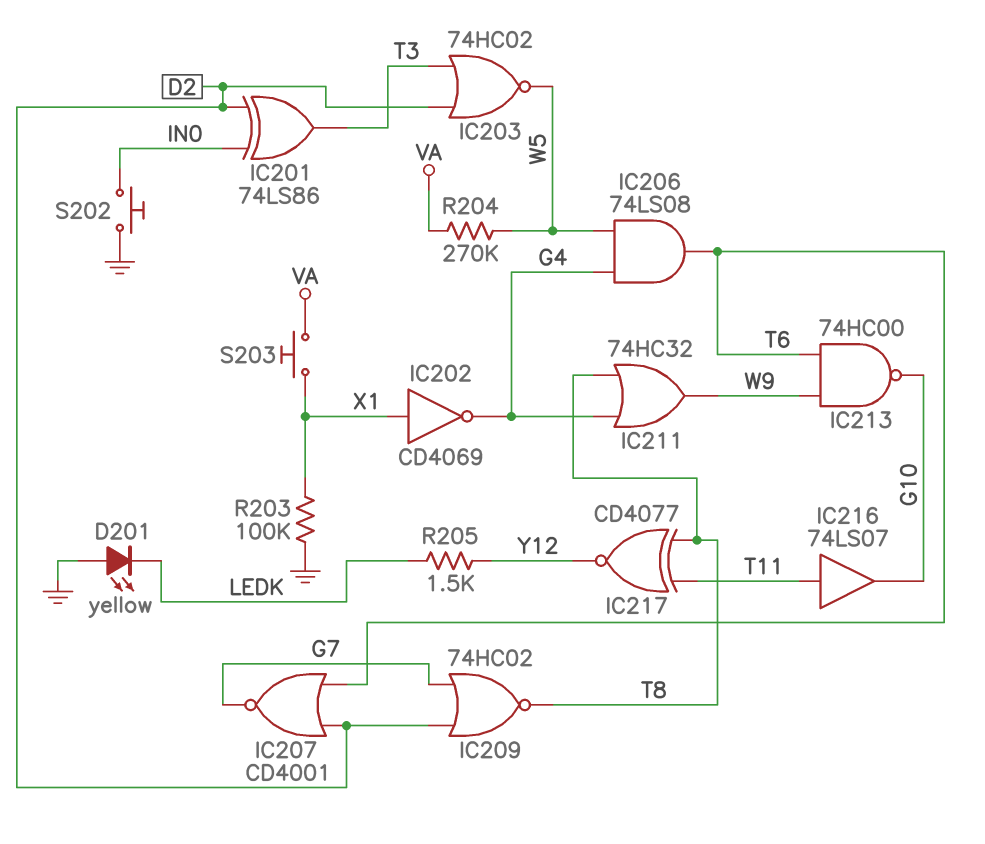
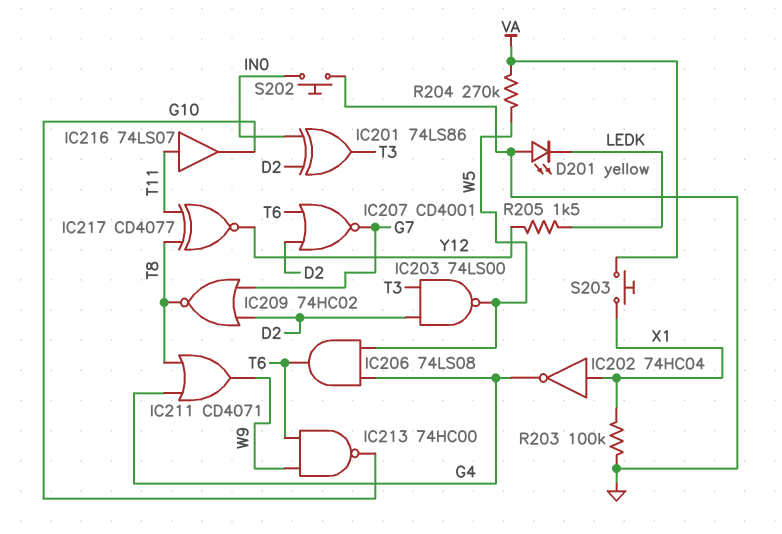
IC202: NOT CD4069 (in X1, out G4) -> NOT 74HC04 (in X1, out G4)
IC203: NOR 74HC02 (in D2, in T3, out W5) -> NAND 74LS00 (in D2, in T3, out W5)
IC211: OR 74HC32 (in G4, in T8, out W9) -> OR CD4071 (in G4, in T8, out W9)

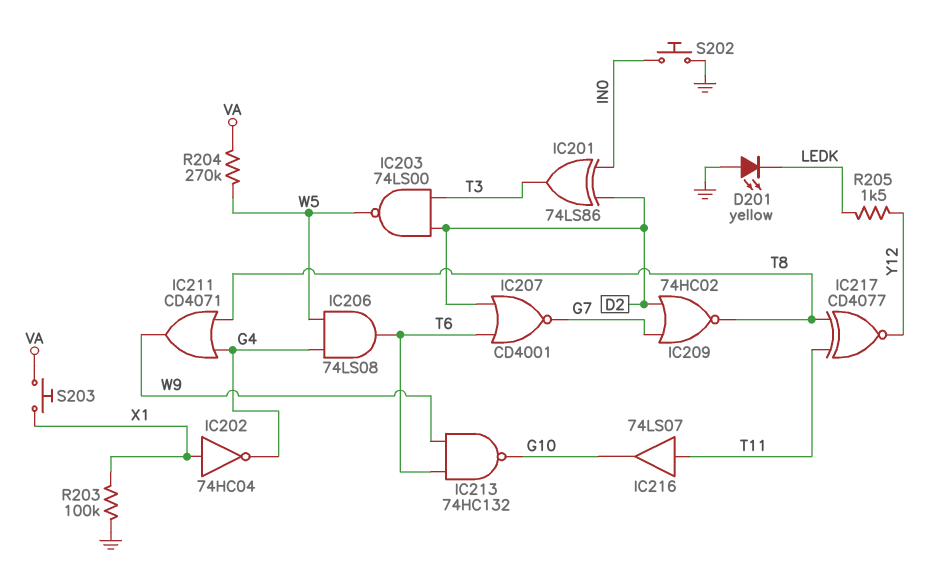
IC213: NAND 74HC00 (in T6, in W9, out G10) -> NAND 74HC132 (in T6, in W9, out G10)

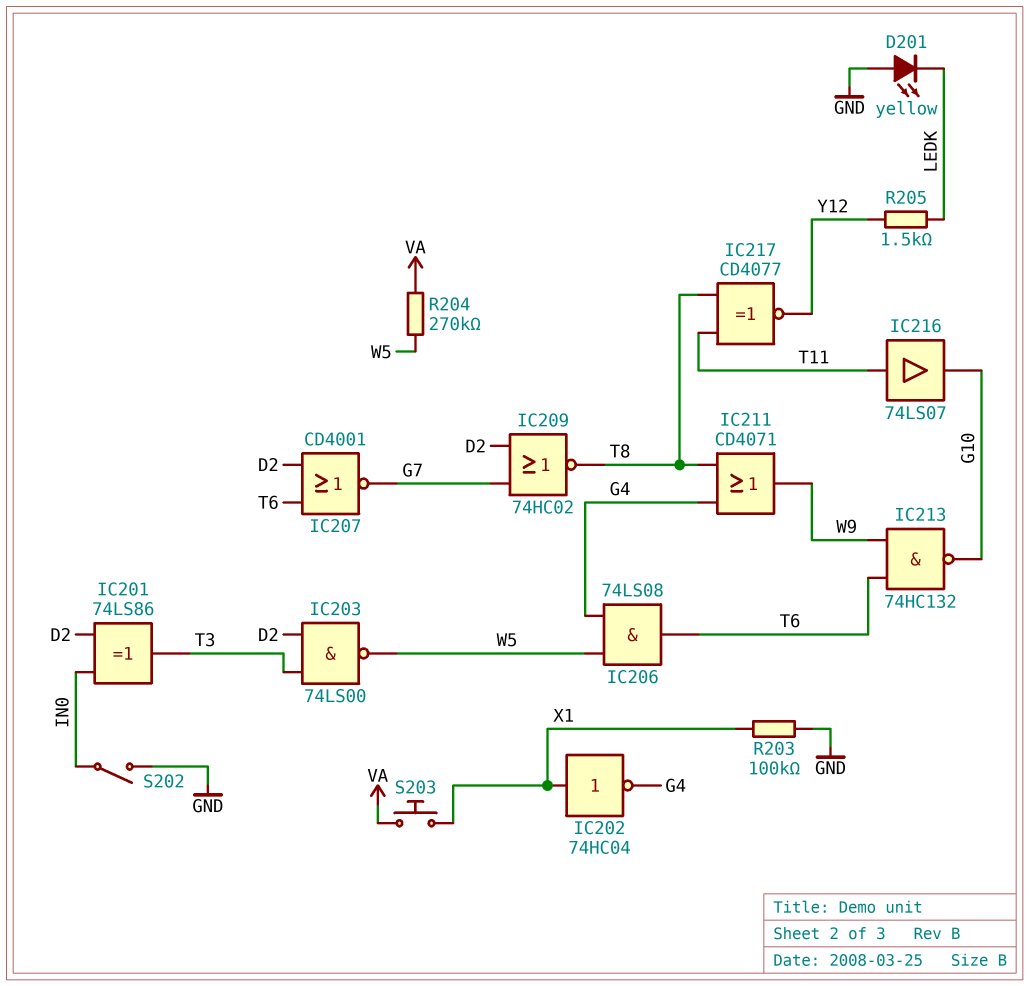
S202: button (GND, IN0) -> switch (GND, IN0)

